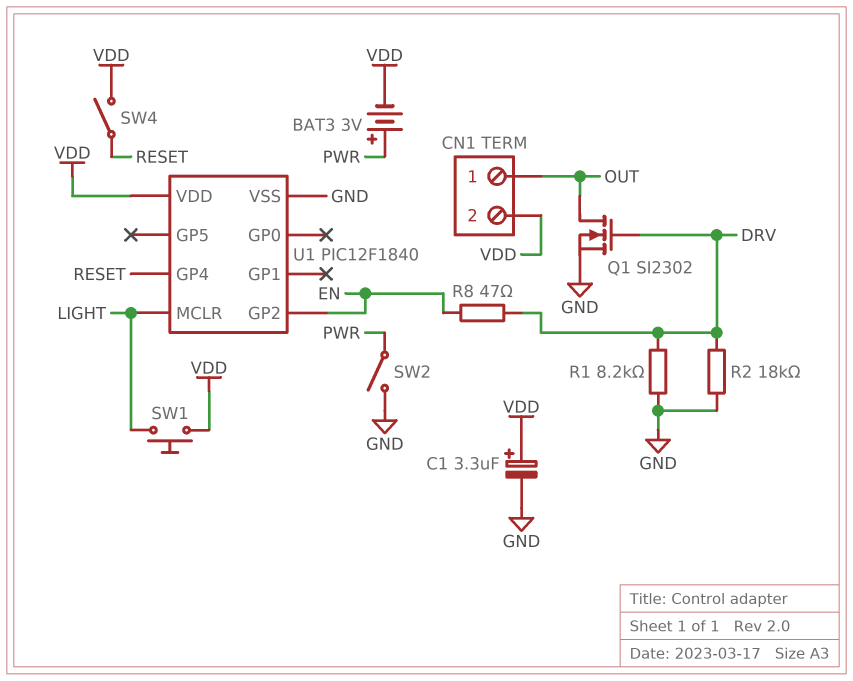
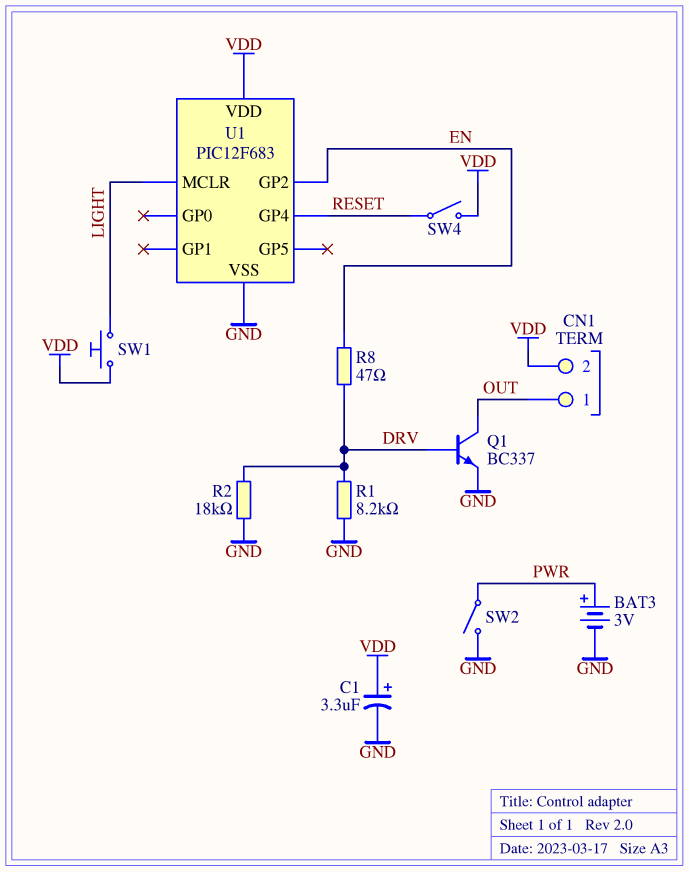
BAT3: 3V (plus PWR, minus VDD) -> 3V (plus PWR, minus GND)
Q1: NMOS SI2302 (G DRV, D OUT, S GND) -> NPN BC337 (B DRV, C OUT, E GND)
U1: PIC12F1840 -> PIC12F683

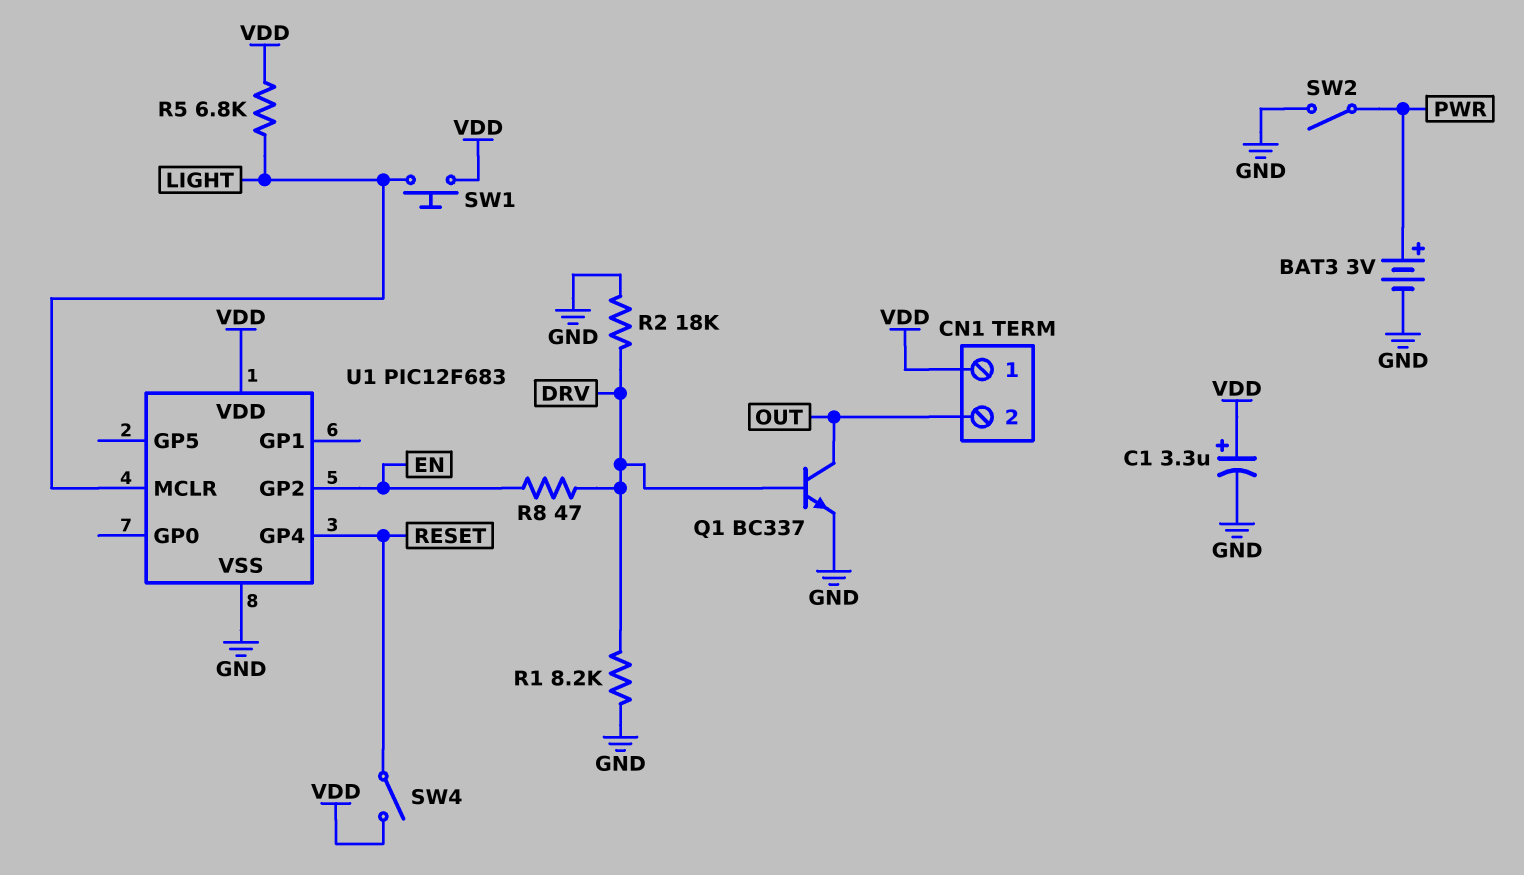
CN1 pin 1: OUT -> VDD
CN1 pin 2: VDD -> OUT
R5: none -> 6.8k (LIGHT, VDD)

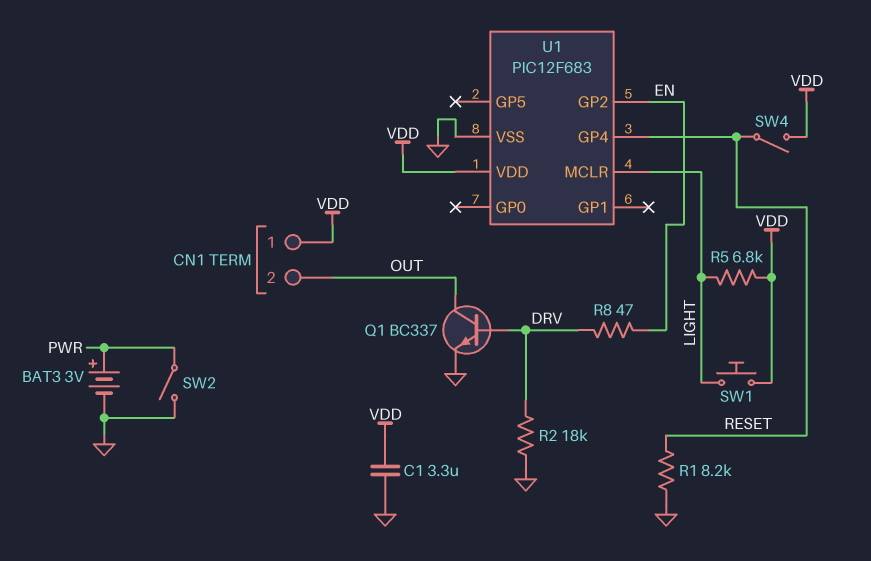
C1: 3.3uF (plus VDD, minus GND) -> 3.3uF (GND, VDD)
R1: 8.2k (DRV, GND) -> 8.2k (GND, RESET)

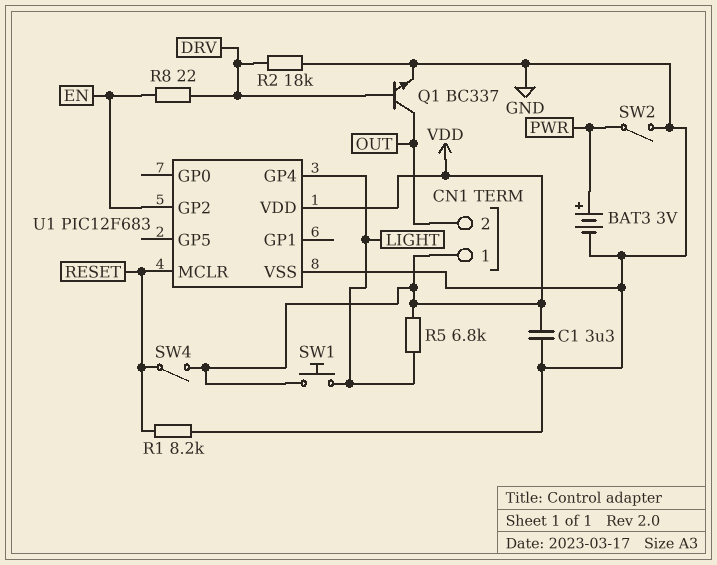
R8: 47 (DRV, EN) -> 22 (DRV, EN)
U1 pin GP4: RESET -> LIGHT
U1 pin MCLR: LIGHT -> RESET

